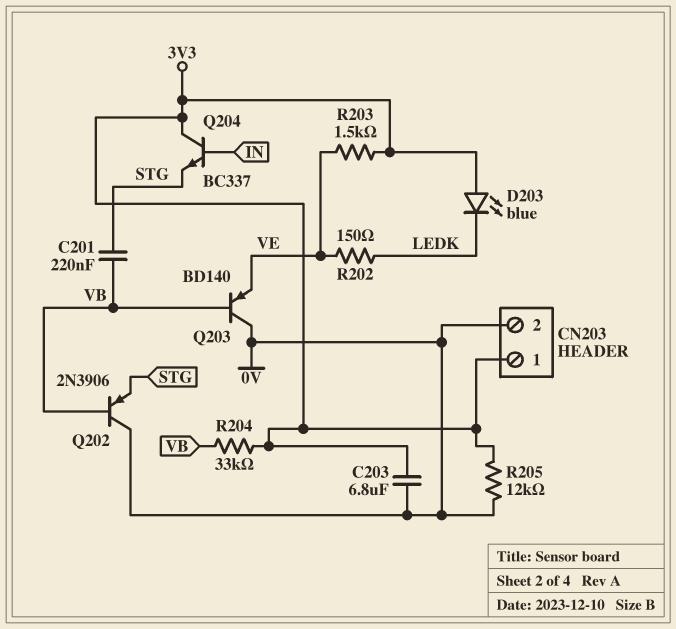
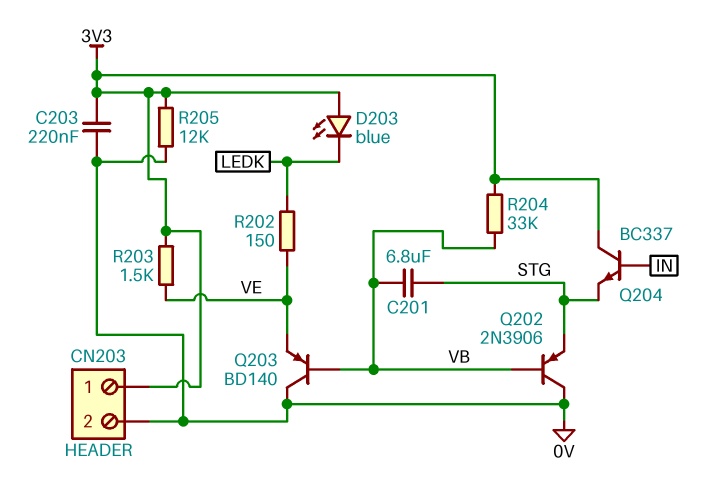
C201: 220nF (STG, VB) -> 6.8uF (STG, VB)
C203: 6.8uF (0V, 3V3) -> 220nF (0V, 3V3)

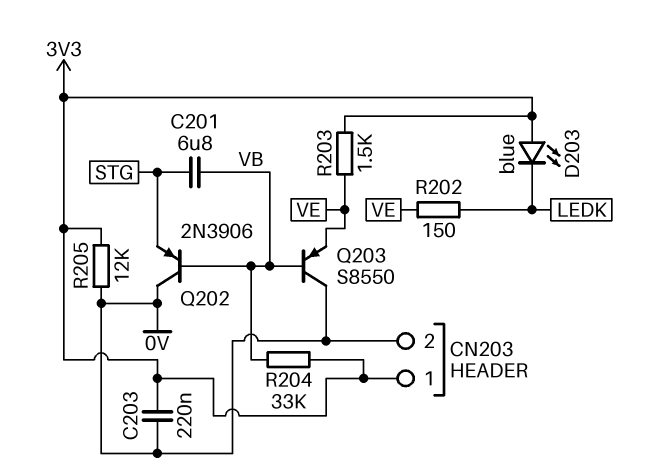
Q203: PNP BD140 (B VB, C 0V, E VE) -> PNP S8550 (B VB, C 0V, E VE)
Q204: NPN BC337 (B IN, C 3V3, E STG) -> none

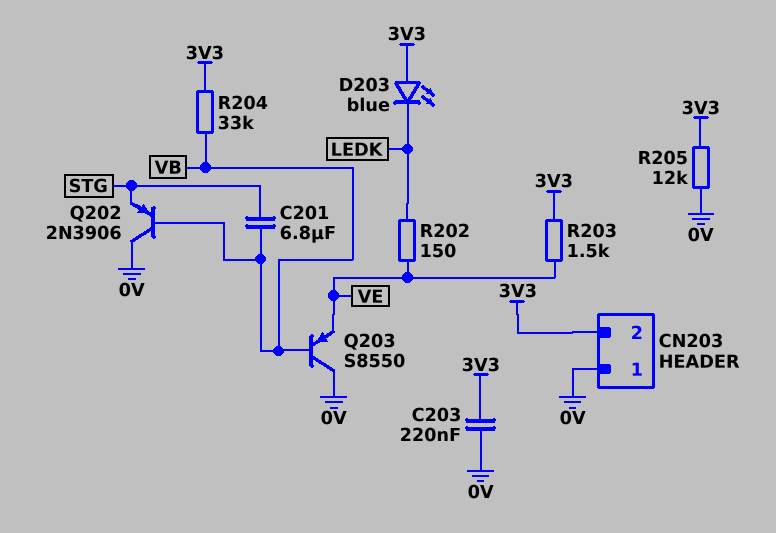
CN203 pin 1: 3V3 -> 0V
CN203 pin 2: 0V -> 3V3

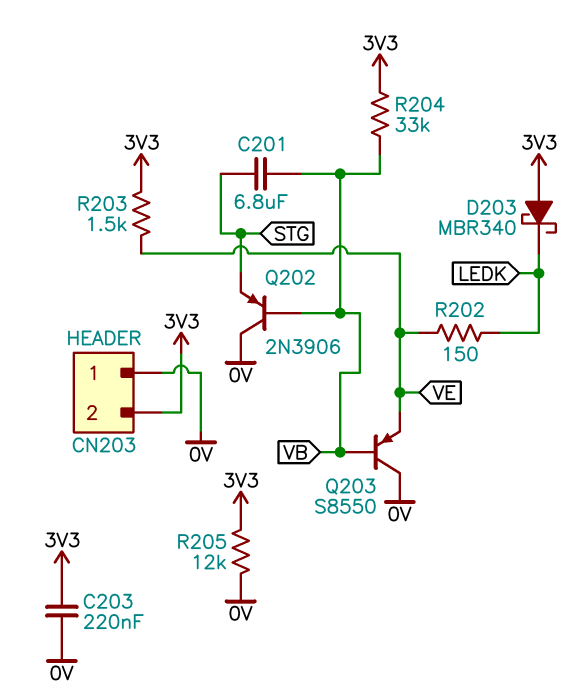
D203: LED blue (A 3V3, K LEDK) -> schottky MBR340 (A 3V3, K LEDK)

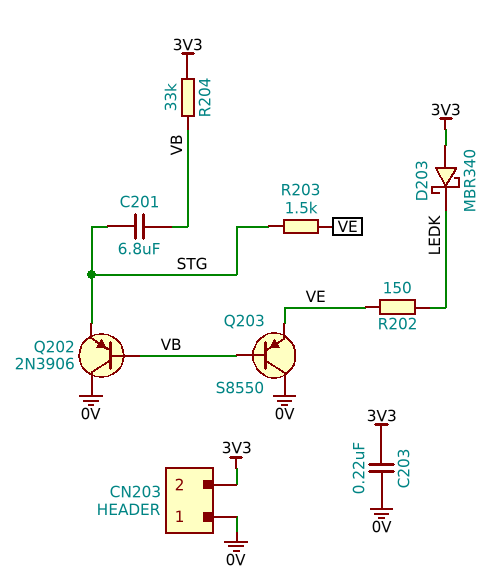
R203: 1.5k (3V3, VE) -> 1.5k (STG, VE)
R205: 12k (0V, 3V3) -> none

